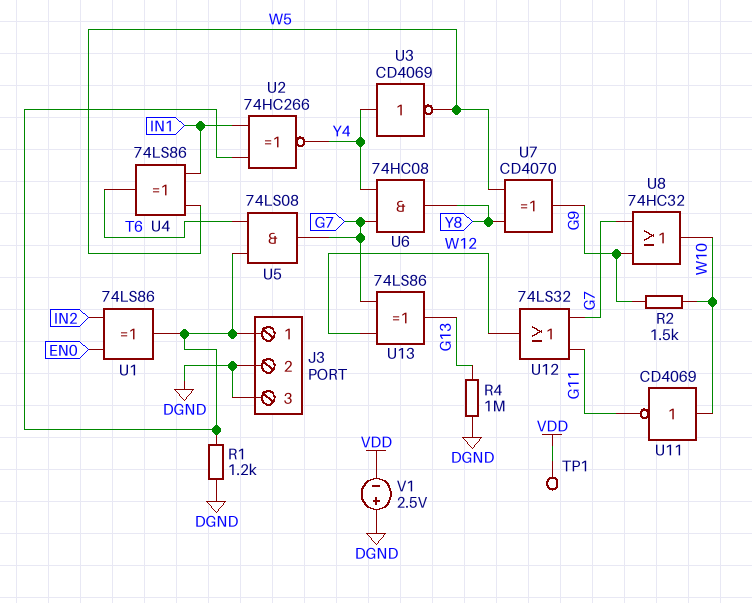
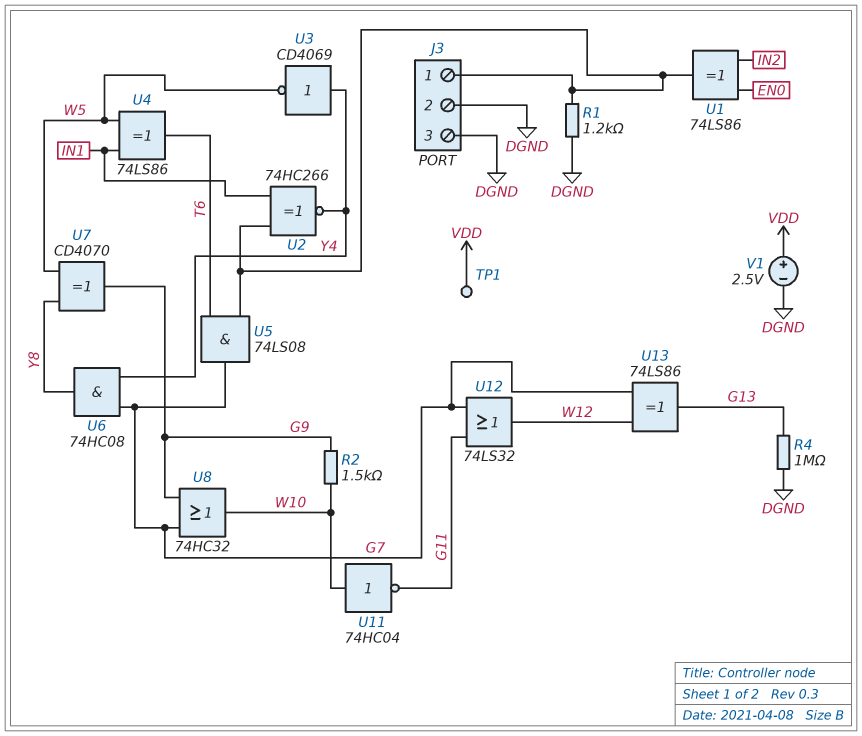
U11: NOT CD4069 (in W10, out G11) -> NOT 74HC04 (in W10, out G11)
V1: 2.5V (plus DGND, minus VDD) -> 2.5V (plus VDD, minus DGND)

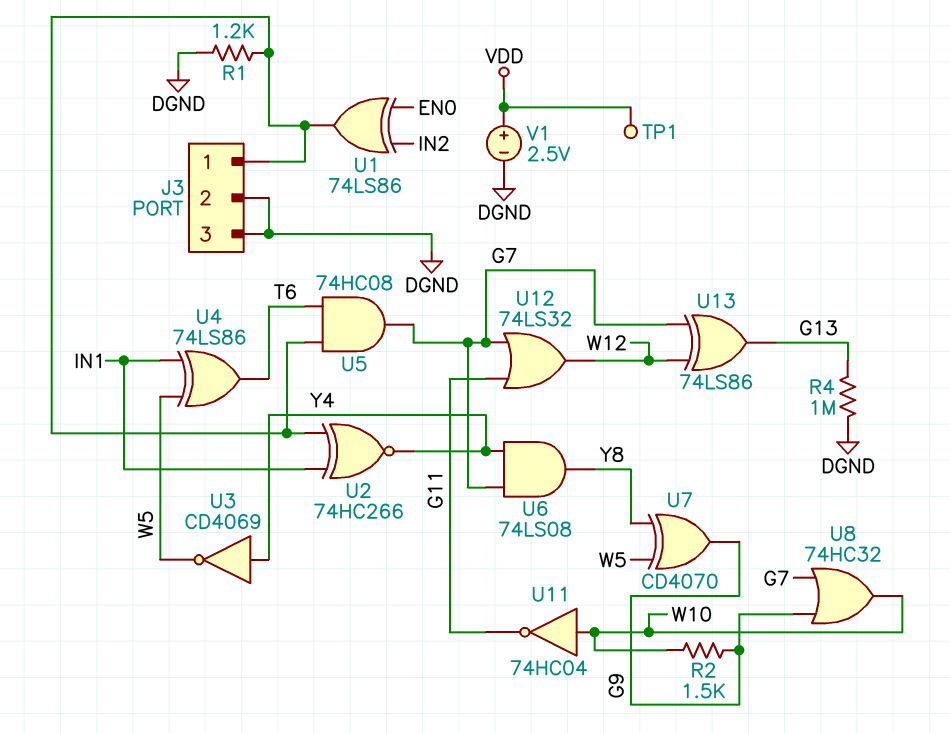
U5: AND 74LS08 (in J3/1, in T6, out G7) -> AND 74HC08 (in J3/1, in T6, out G7)
U6: AND 74HC08 (in G7, in Y4, out Y8) -> AND 74LS08 (in G7, in Y4, out Y8)

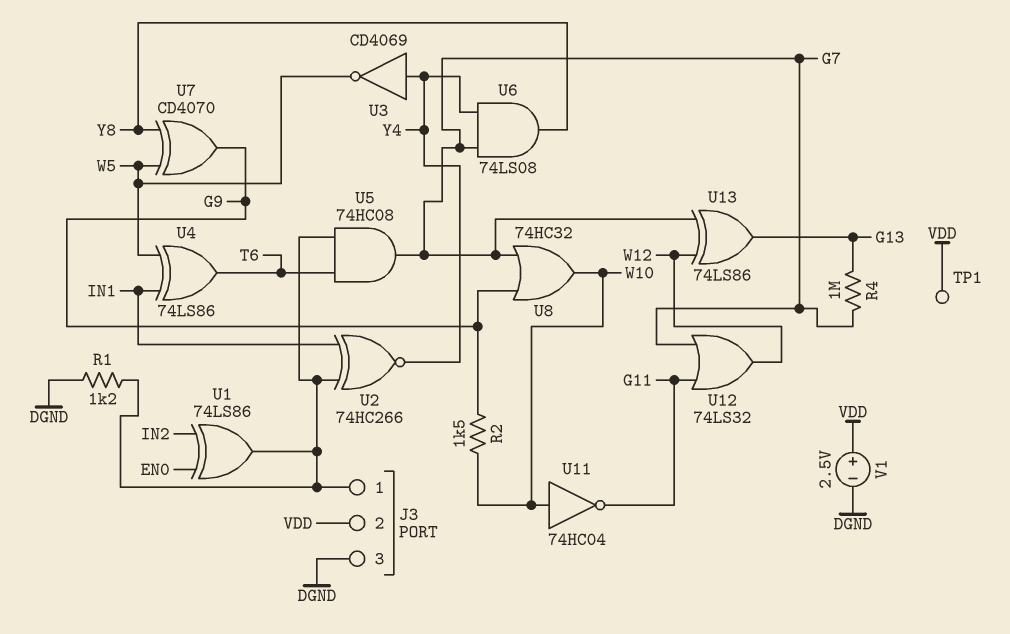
J3 pin 2: DGND -> VDD
R4: 1M (DGND, G13) -> 1M (G7, G13)

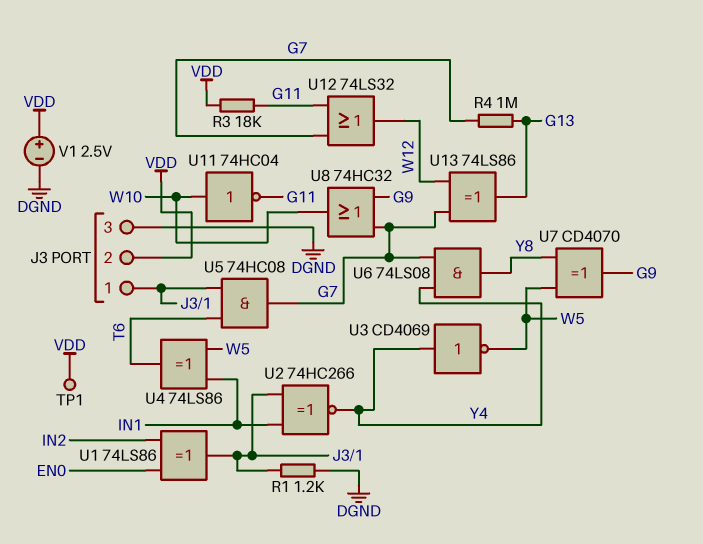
R2: 1.5k (G9, W10) -> none
R3: none -> 18k (G11, VDD)

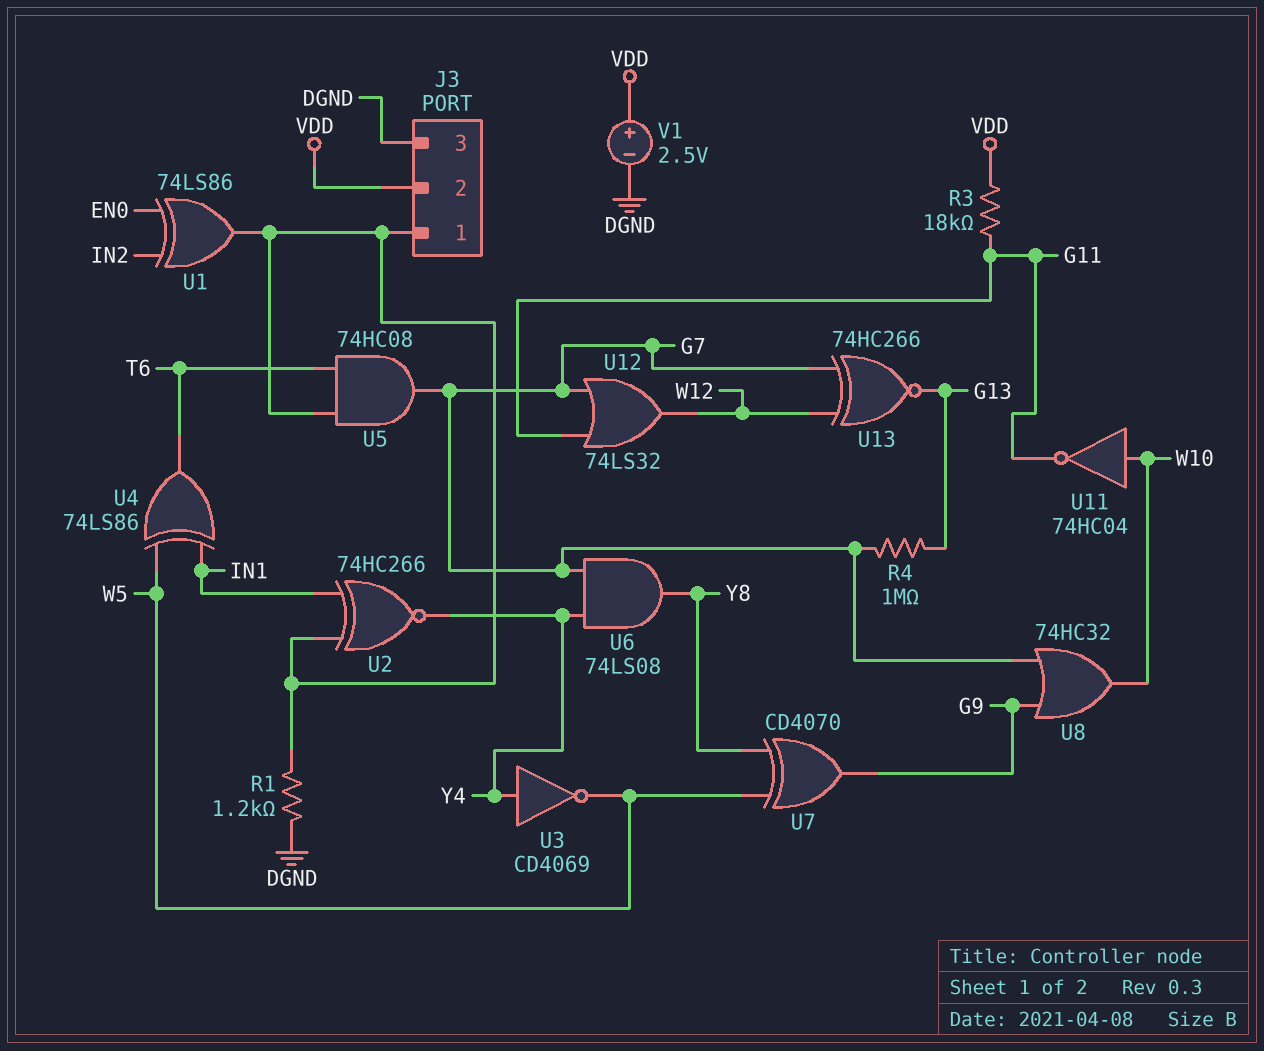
TP1: test point (VDD) -> none
U13: XOR 74LS86 (in G7, in W12, out G13) -> XNOR 74HC266 (in G7, in W12, out G13)

